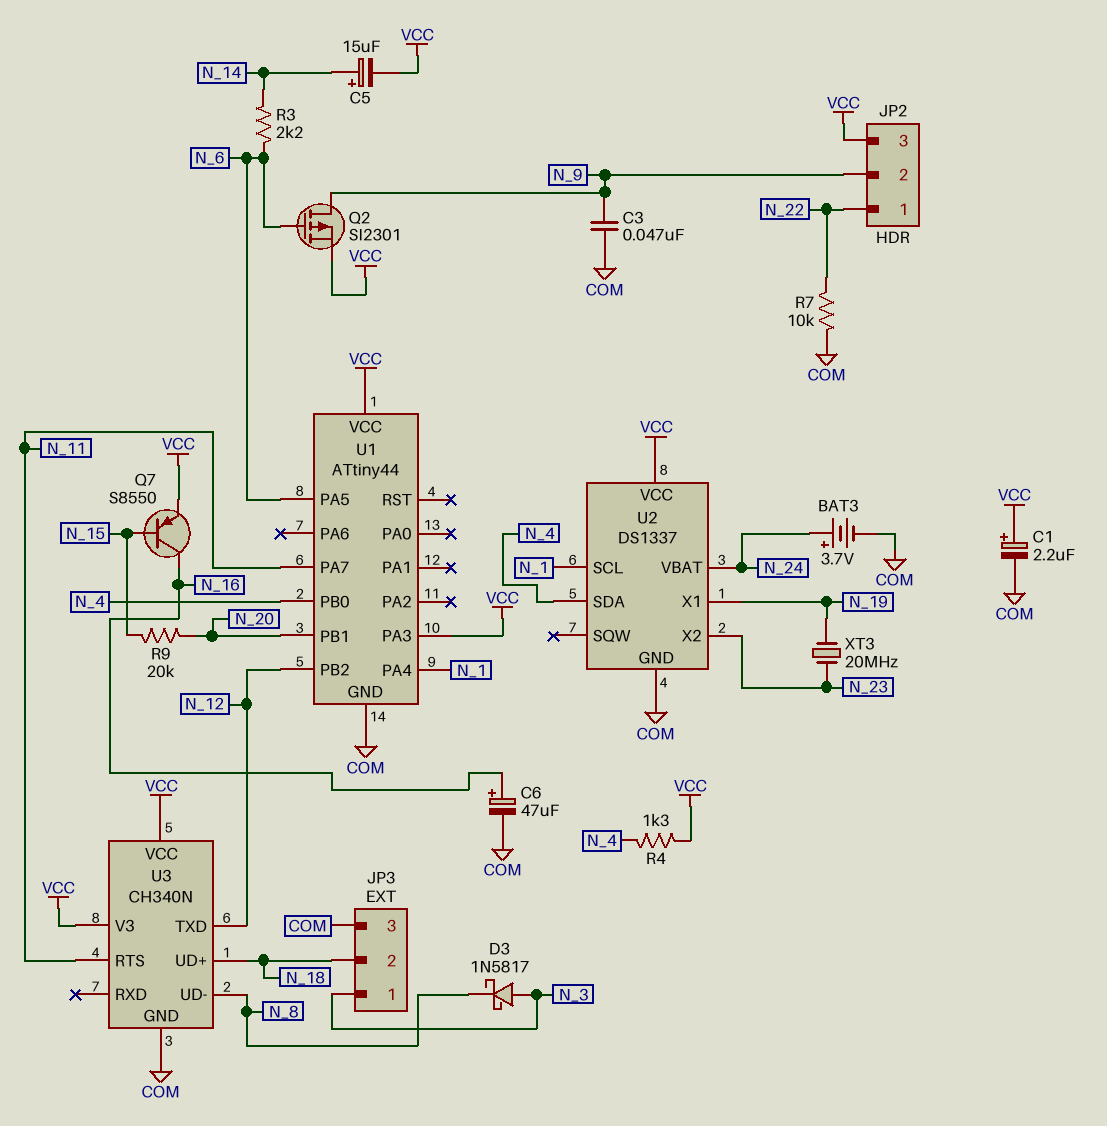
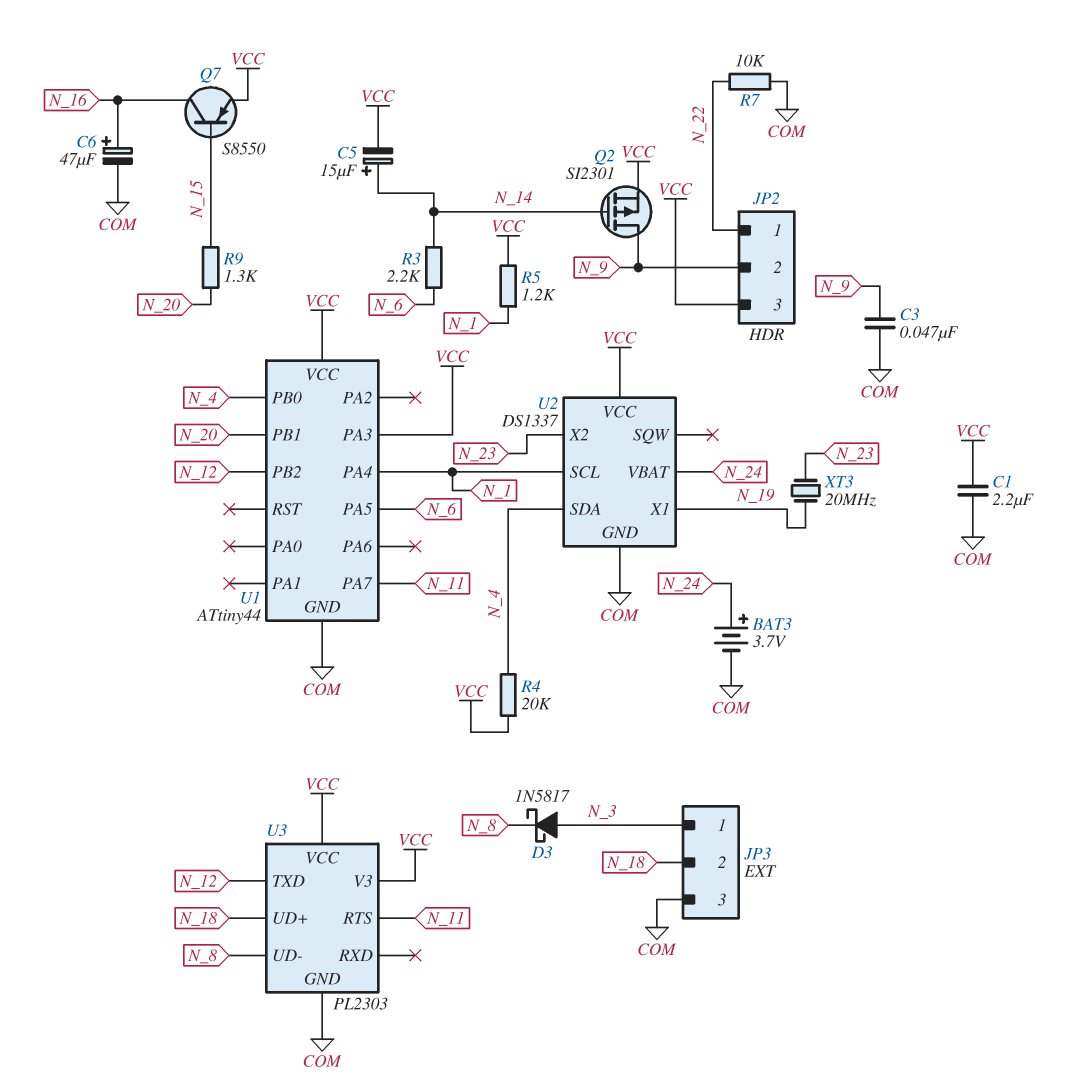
C1: 2.2uF (plus VCC, minus COM) -> 2.2uF (COM, VCC)
Q2: PMOS SI2301 (G N_6, D N_9, S VCC) -> PMOS SI2301 (G N_14, D N_9, S VCC)
R4: 1.3k (N_4, VCC) -> 20k (N_4, VCC)
R5: none -> 1.2k (N_1, VCC)
R9: 20k (N_15, N_20) -> 1.3k (N_15, N_20)
U3: CH340N -> PL2303

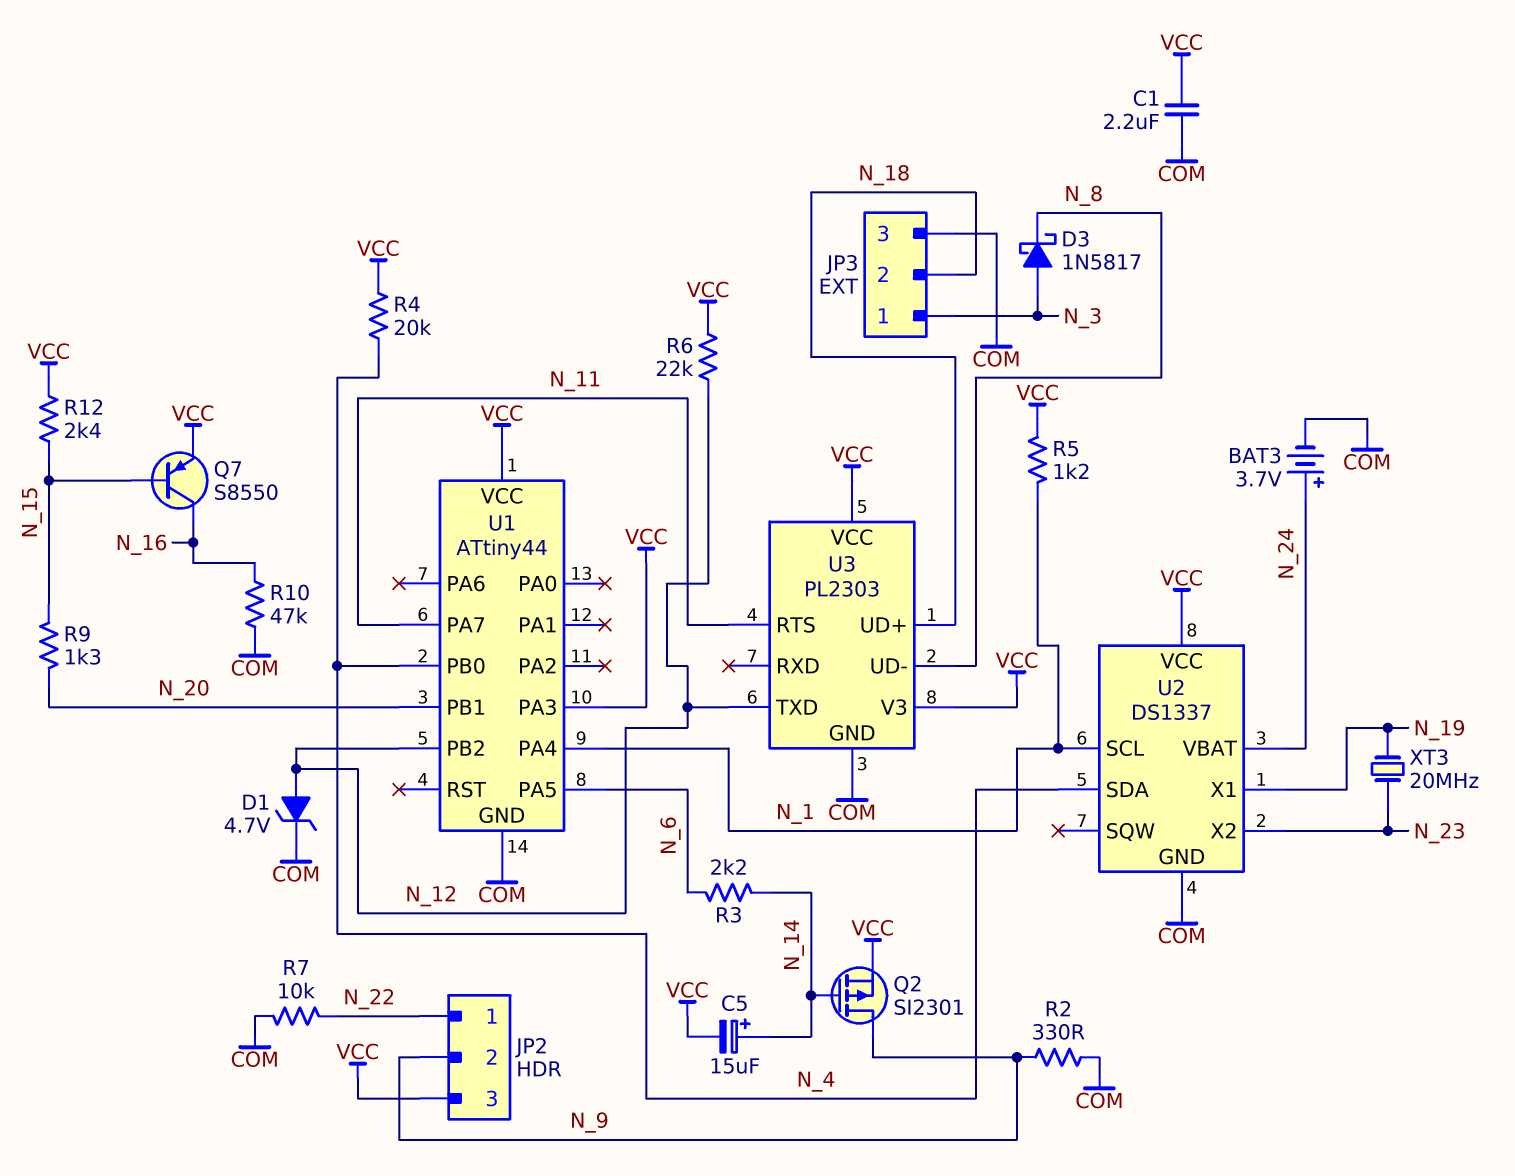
C3: 47nF (COM, N_9) -> none
C6: 47uF (plus N_16, minus COM) -> none
D1: none -> zener 4.7V (A N_12, K COM)
R2: none -> 330 (COM, N_9)
R6: none -> 22k (N_12, VCC)
R10: none -> 47k (COM, N_16)
R12: none -> 2.4k (N_15, VCC)

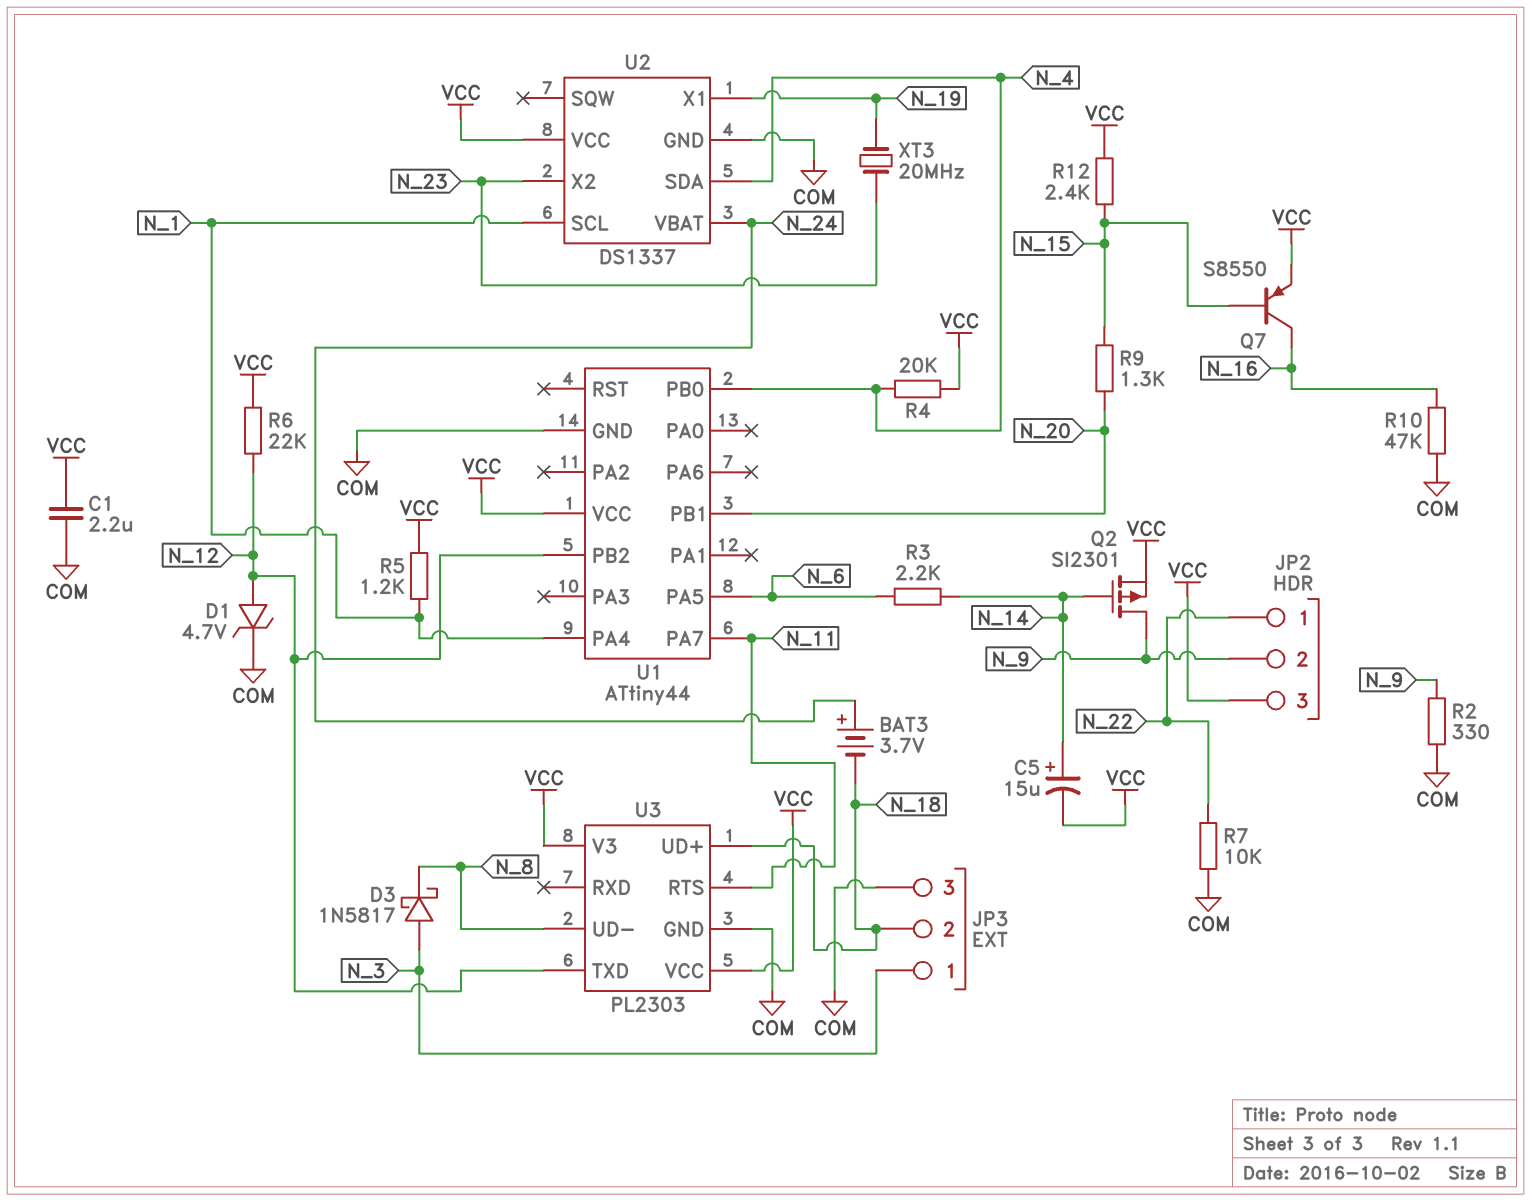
BAT3: 3.7V (plus N_24, minus COM) -> 3.7V (plus N_24, minus N_18)
U1 pin PA3: VCC -> none

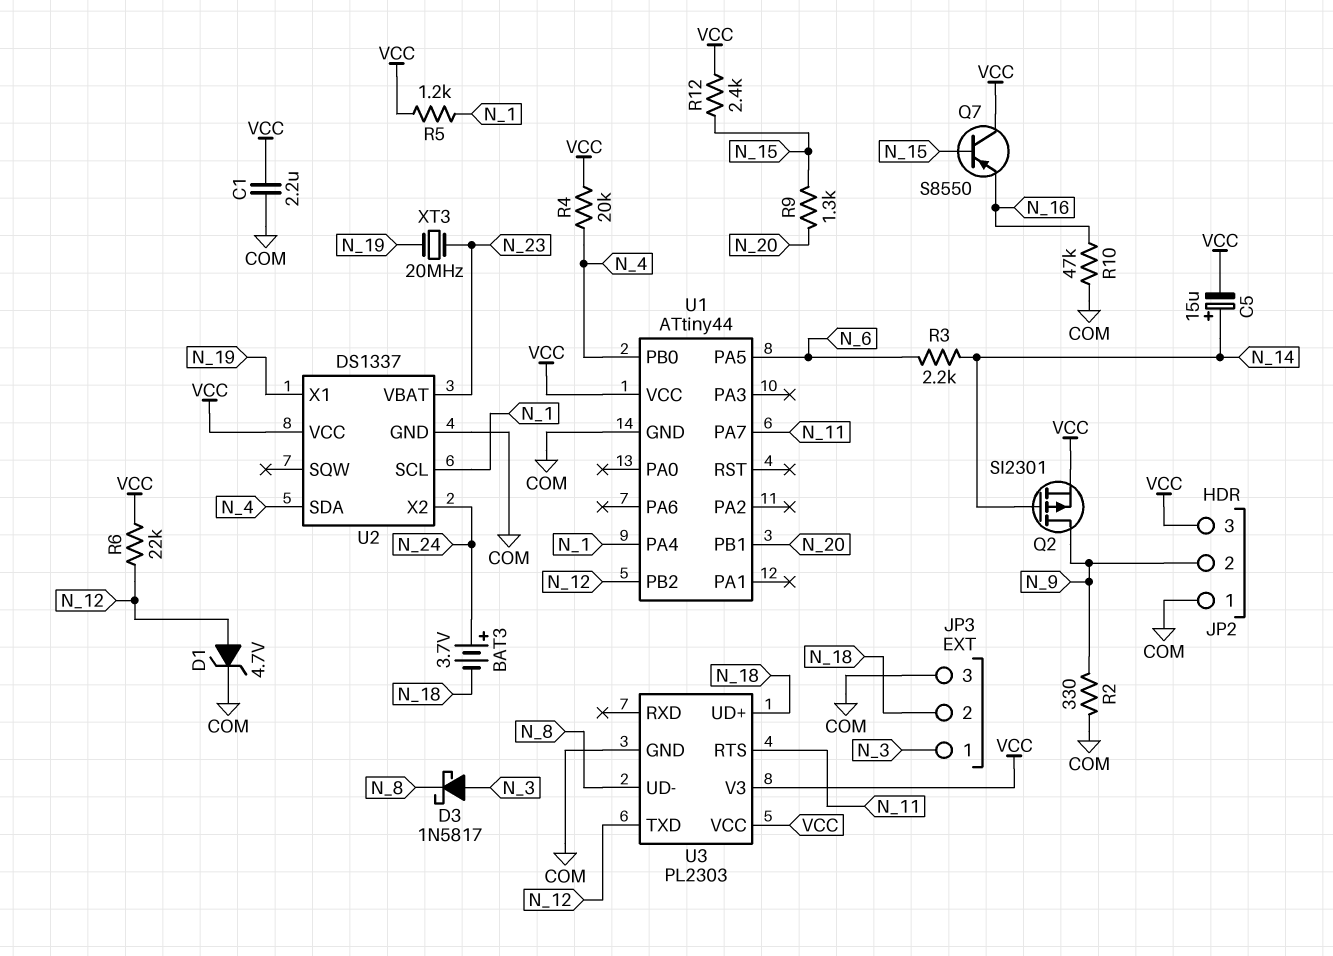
JP2 pin 1: N_22 -> COM
Q7: PNP S8550 (B N_15, C N_16, E VCC) -> PNP S8550 (B N_15, C VCC, E N_16)
R7: 10k (COM, N_22) -> none
U2 pin VBAT: N_24 -> N_23
U2 pin X2: N_23 -> N_24

